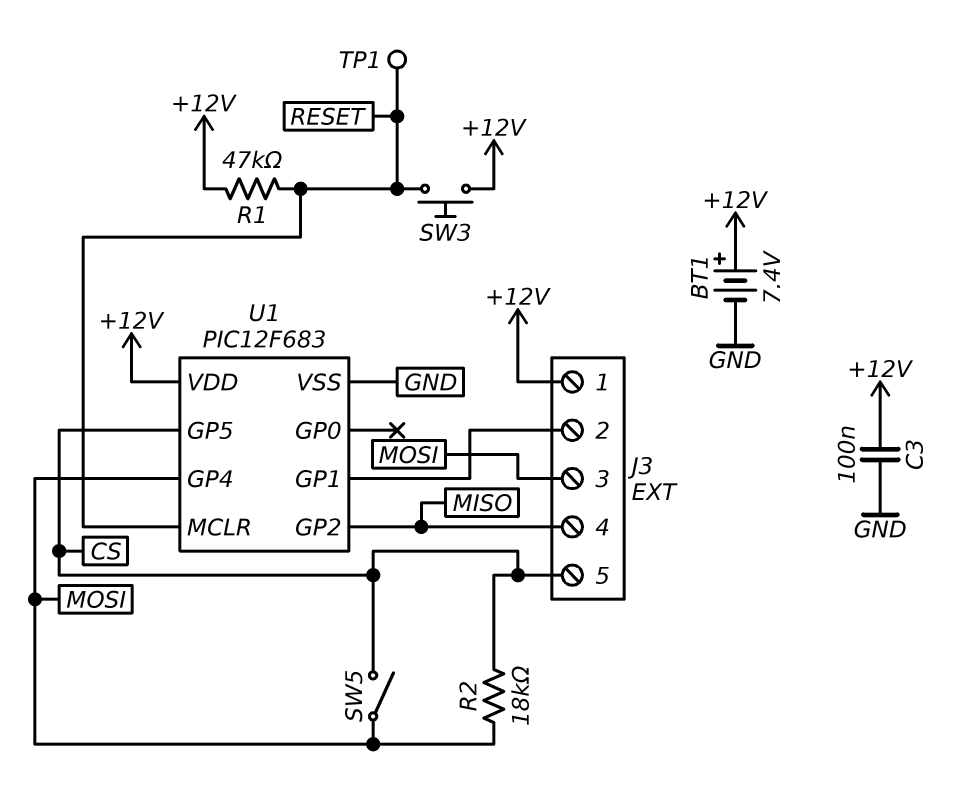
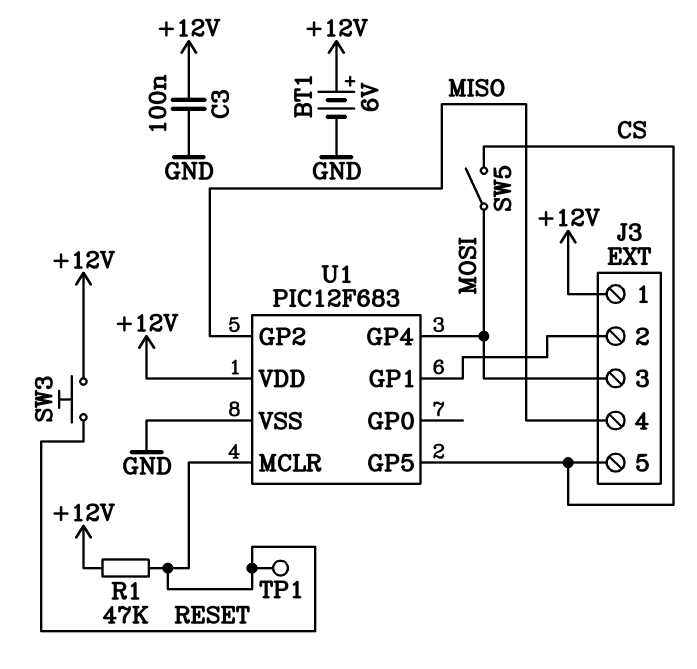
BT1: 7.4V (plus +12V, minus GND) -> 6V (plus +12V, minus GND)
R2: 18k (CS, MOSI) -> none

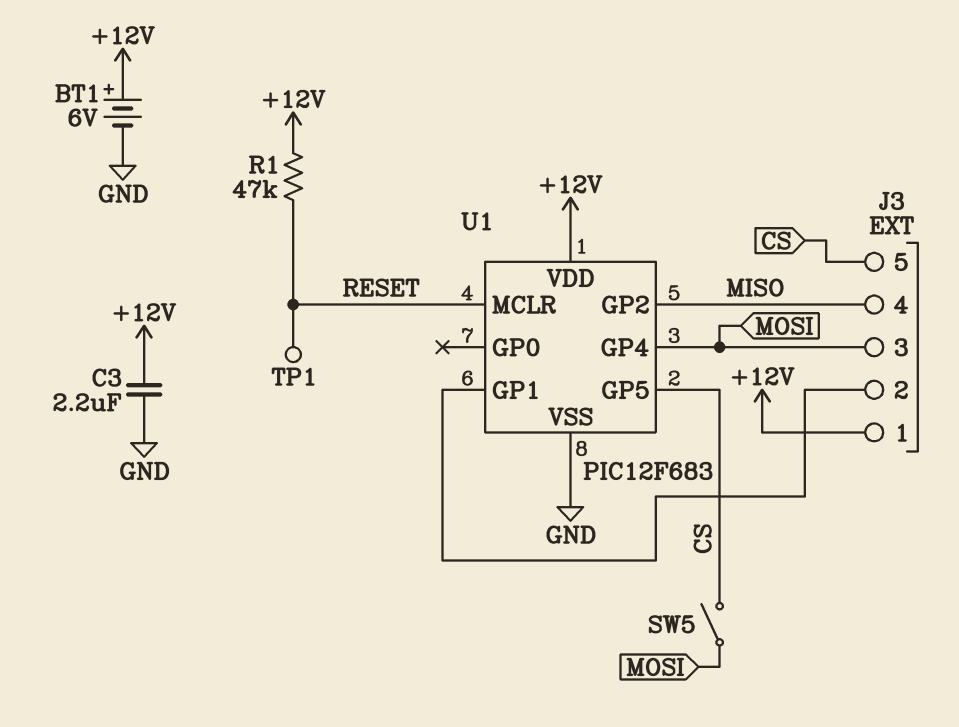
C3: 100nF (+12V, GND) -> 2.2uF (+12V, GND)
SW3: button (+12V, RESET) -> none

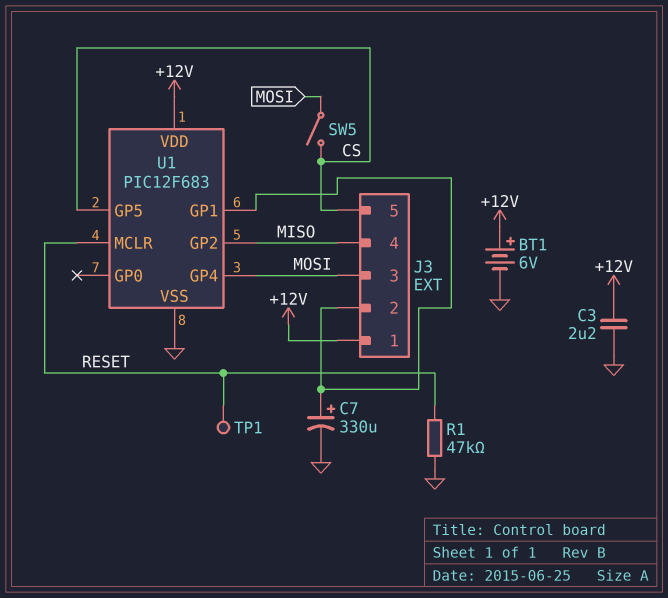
C7: none -> 330uF (plus J3/2, minus GND)
R1: 47k (+12V, RESET) -> 47k (GND, RESET)

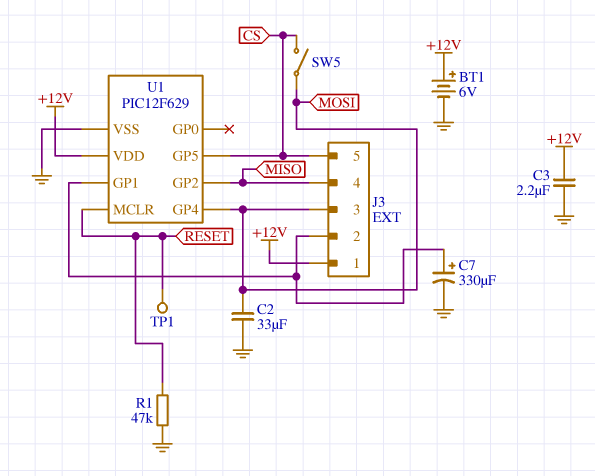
C2: none -> 33uF (GND, MOSI)
U1: PIC12F683 -> PIC12F629

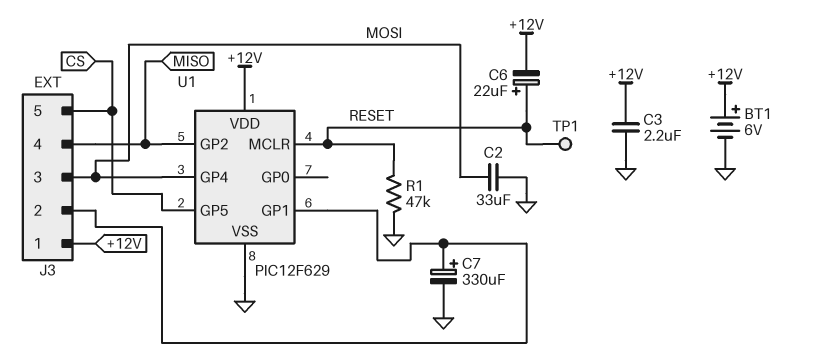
C6: none -> 22uF (plus RESET, minus +12V)
SW5: switch (CS, MOSI) -> none

